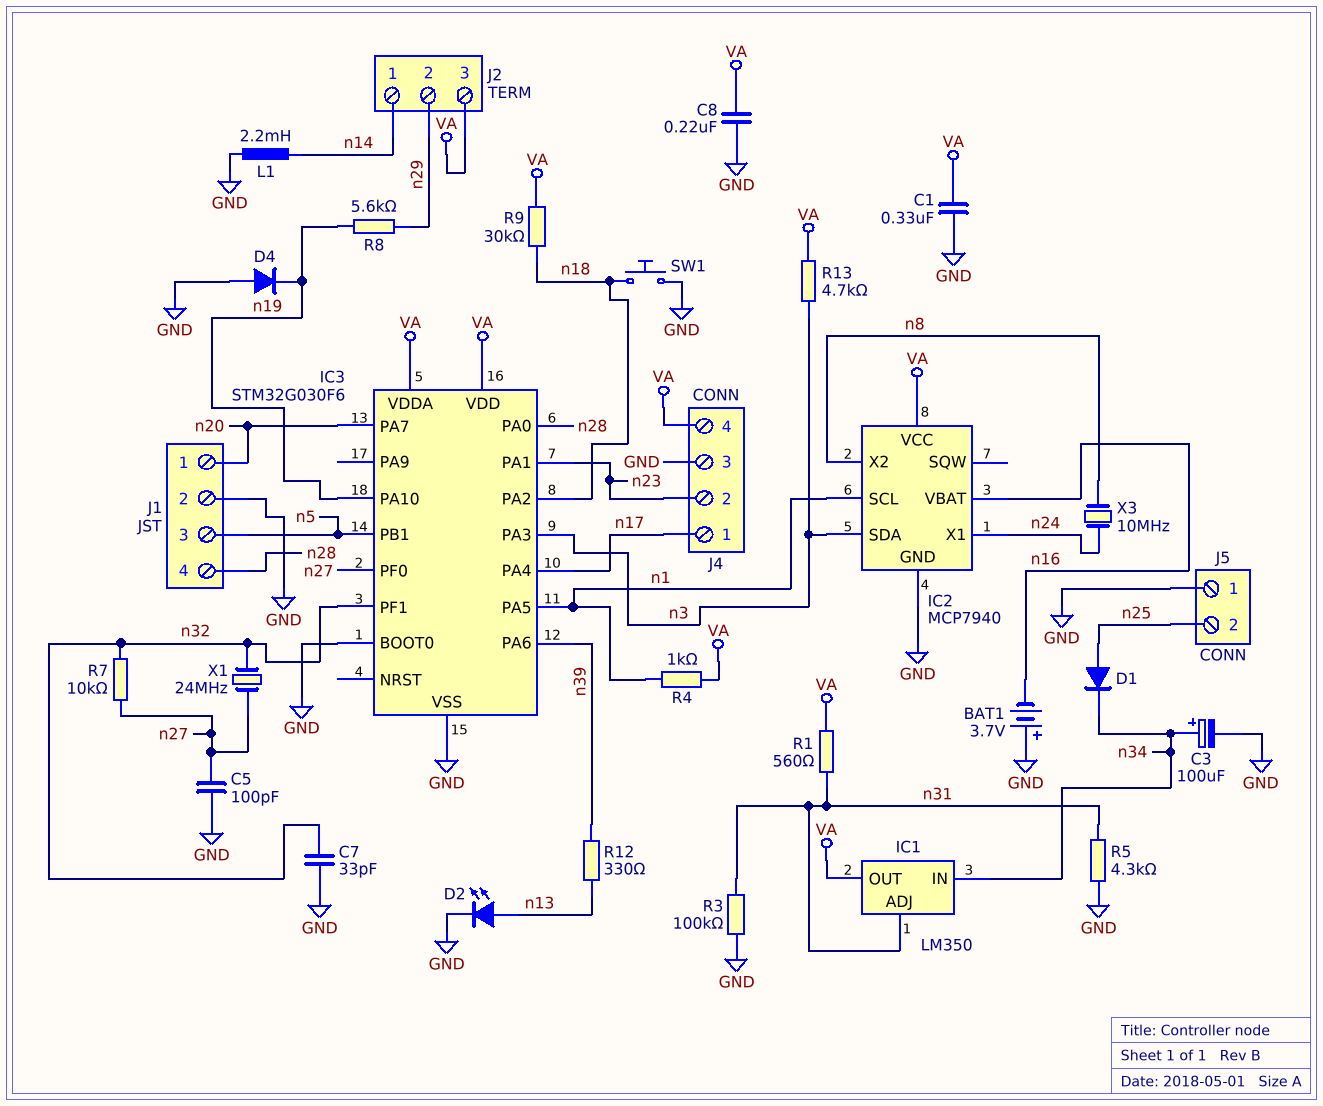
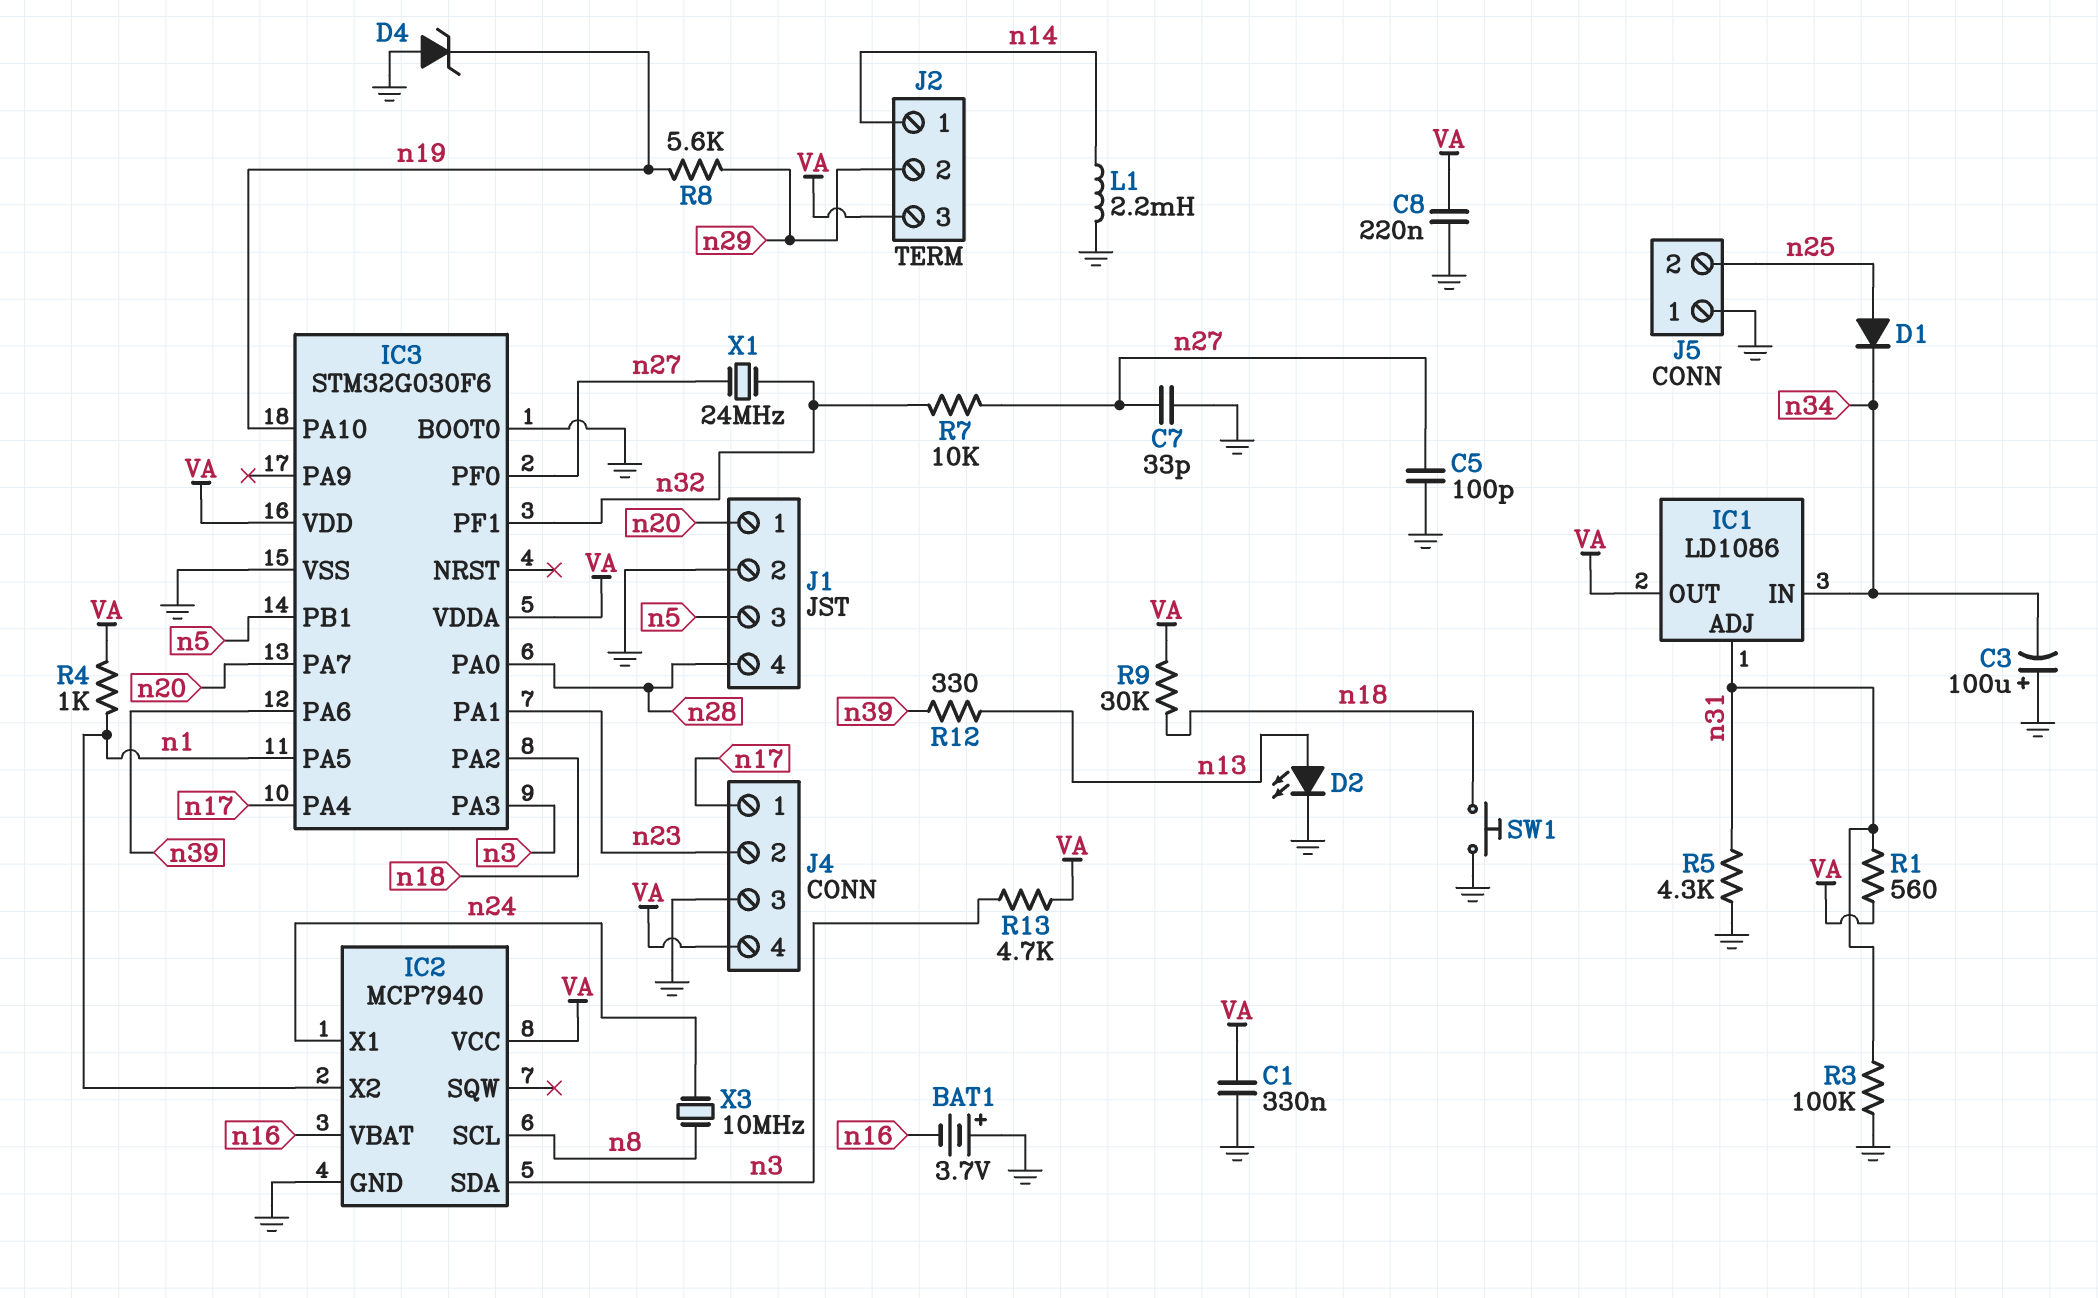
C3: 100uF (plus n34, minus GND) -> 100uF (plus GND, minus n34)
C7: 33pF (GND, n32) -> 33pF (GND, n27)
D4: diode (A GND, K n19) -> zener (A GND, K n19)
IC1: LM350 -> LD1086
IC2 pin SCL: n1 -> n8
IC2 pin X2: n8 -> n1

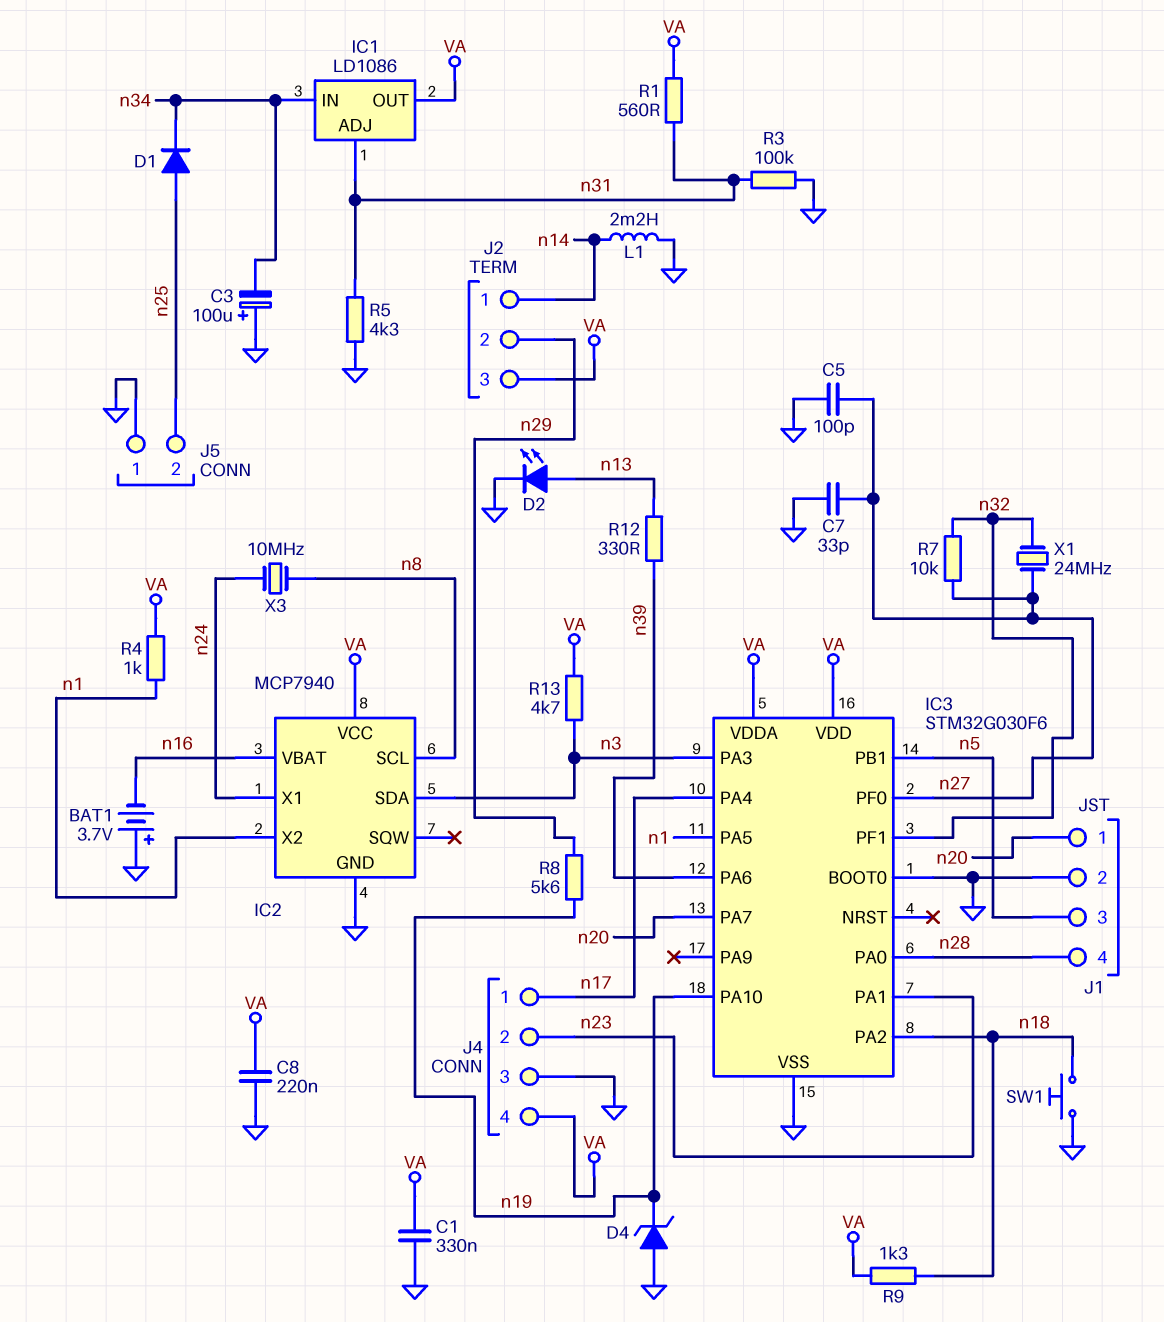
R9: 30k (VA, n18) -> 1.3k (VA, n18)

